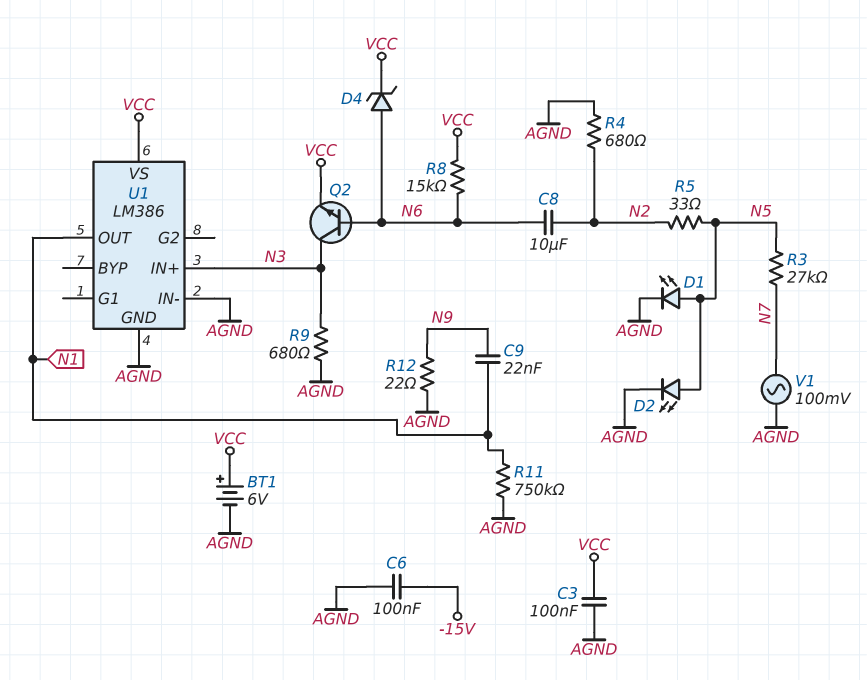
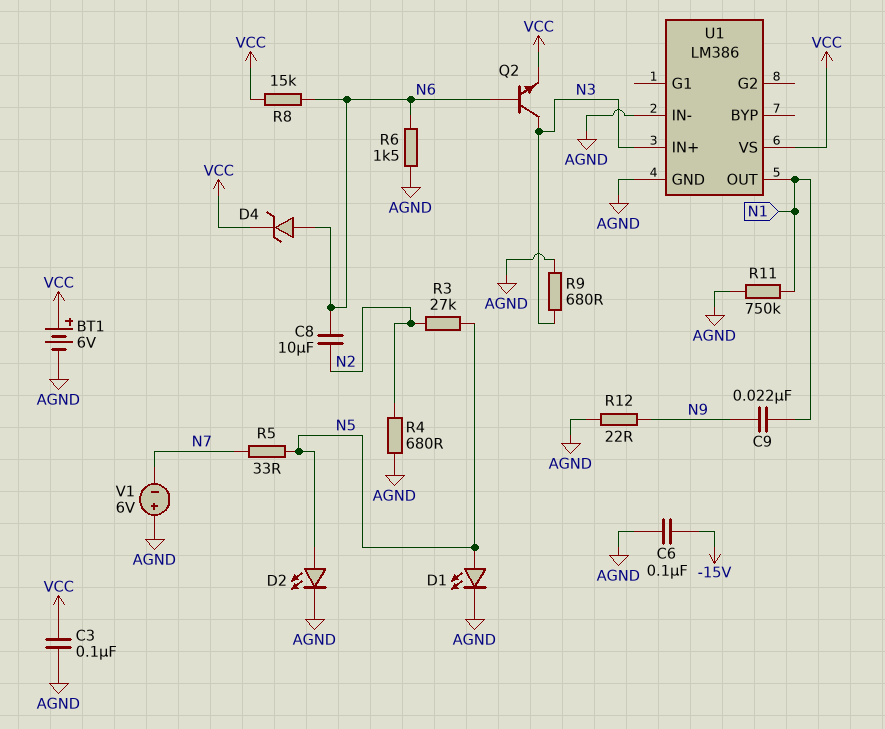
R3: 27k (N5, N7) -> 27k (N2, N5)
R5: 33 (N2, N5) -> 33 (N5, N7)
R6: none -> 1.5k (AGND, N6)
V1: AC 100mV (AGND, N7) -> 6V (plus AGND, minus N7)

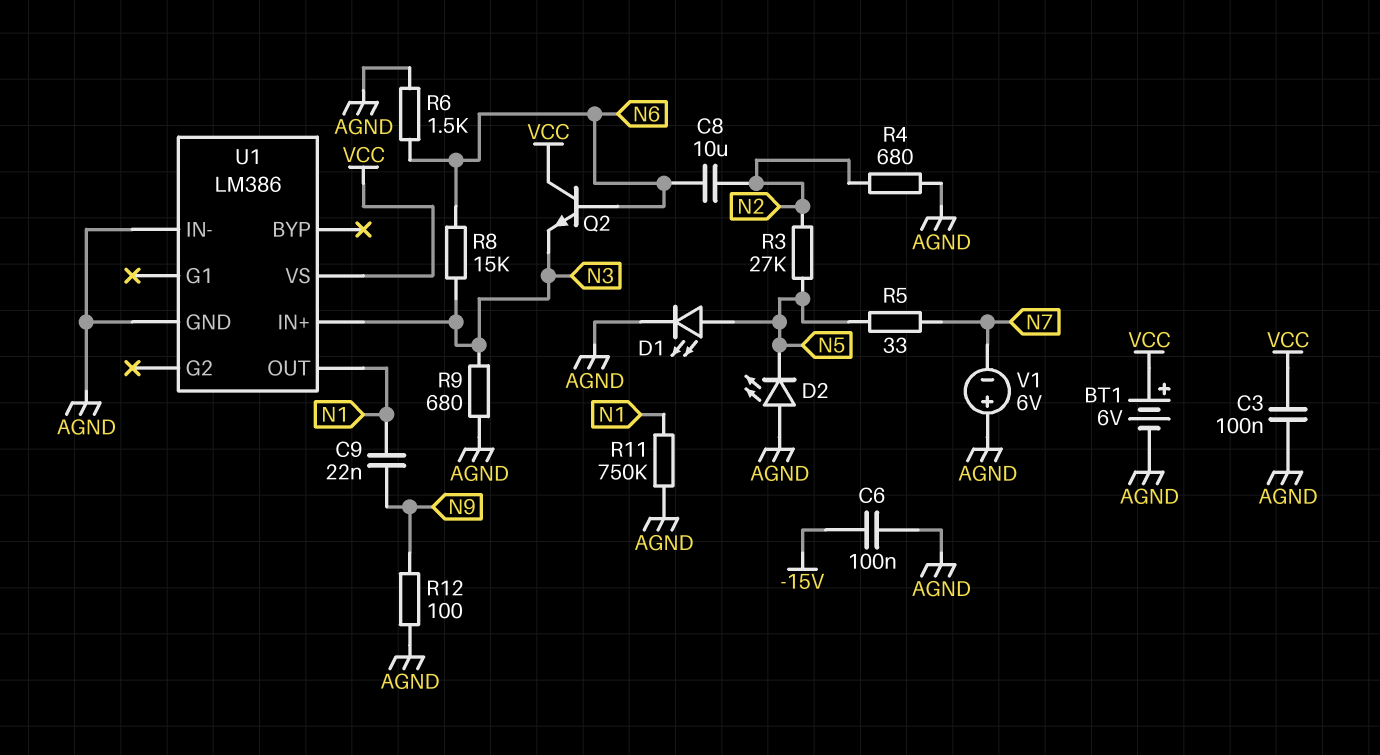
D2: LED (A N5, K AGND) -> LED (A AGND, K N5)
D4: zener (A N6, K VCC) -> none
Q2: NPN (B N6, C N3, E VCC) -> NPN (B N6, C VCC, E N3)
R8: 15k (N6, VCC) -> 15k (N3, N6)
R12: 22 (AGND, N9) -> 100 (AGND, N9)

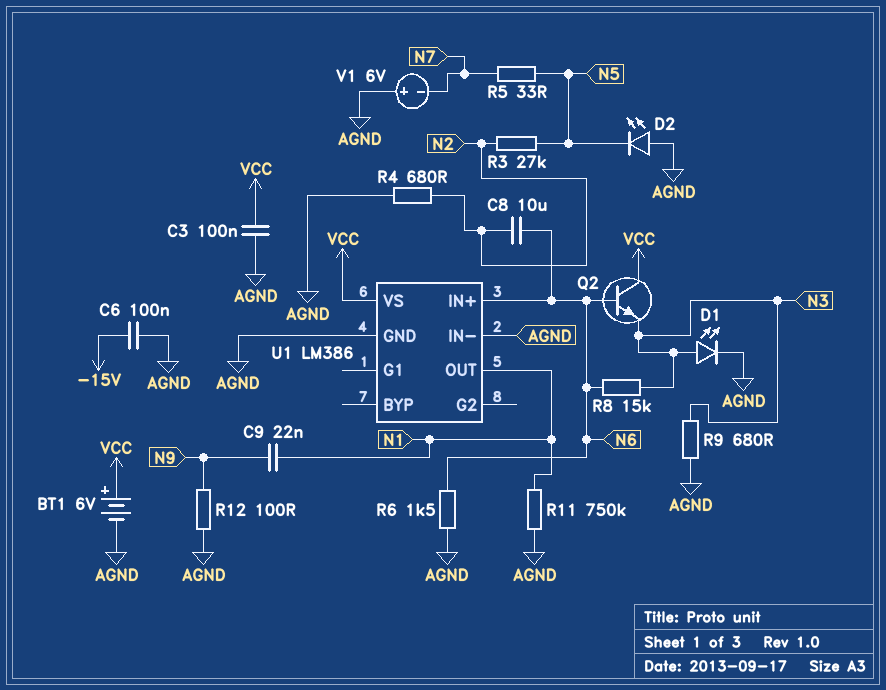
D1: LED (A N5, K AGND) -> LED (A N3, K AGND)
U1 pin IN+: N3 -> N6

